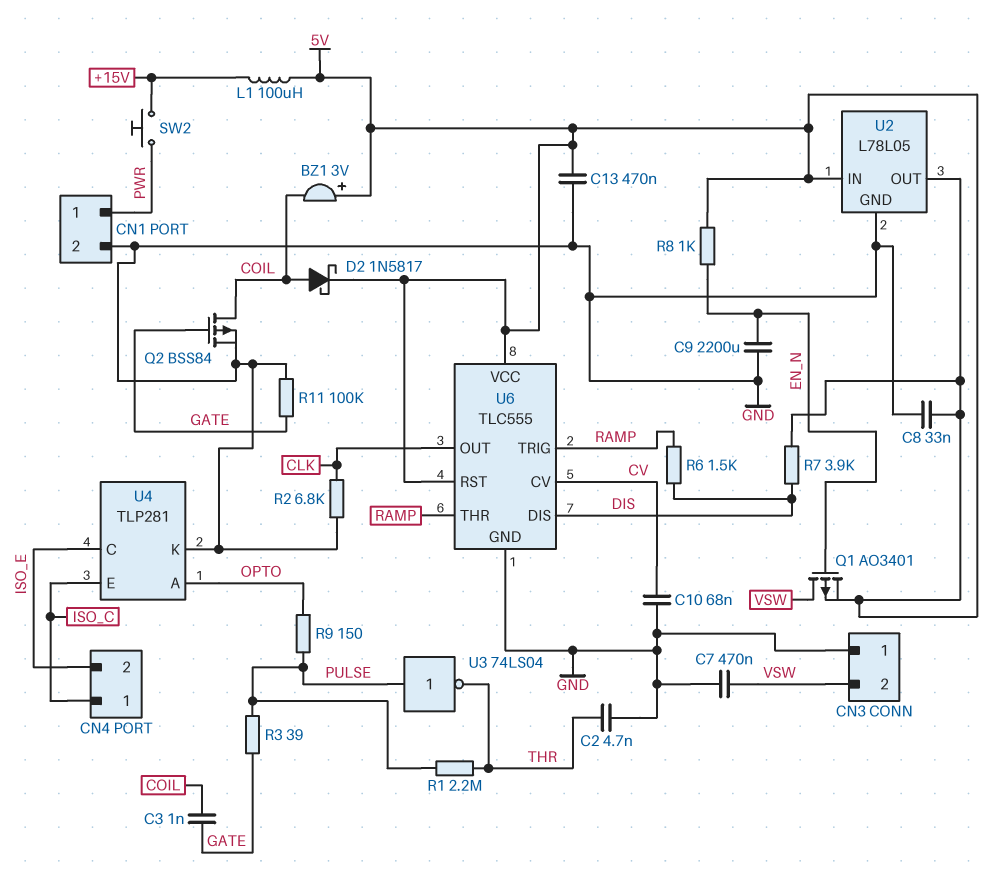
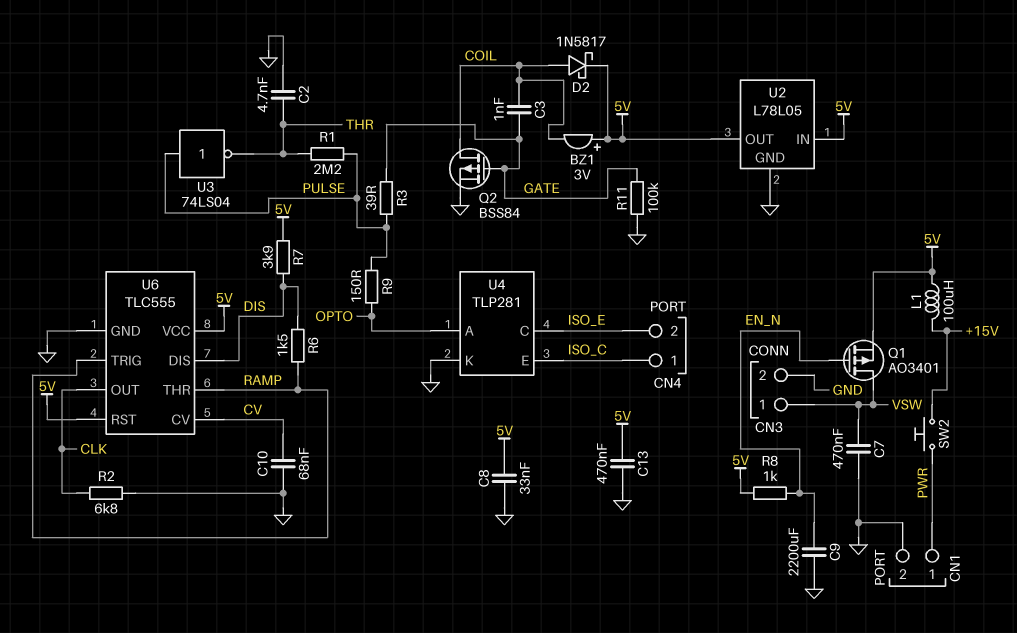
CN3 pin 1: GND -> VSW
CN3 pin 2: VSW -> GND

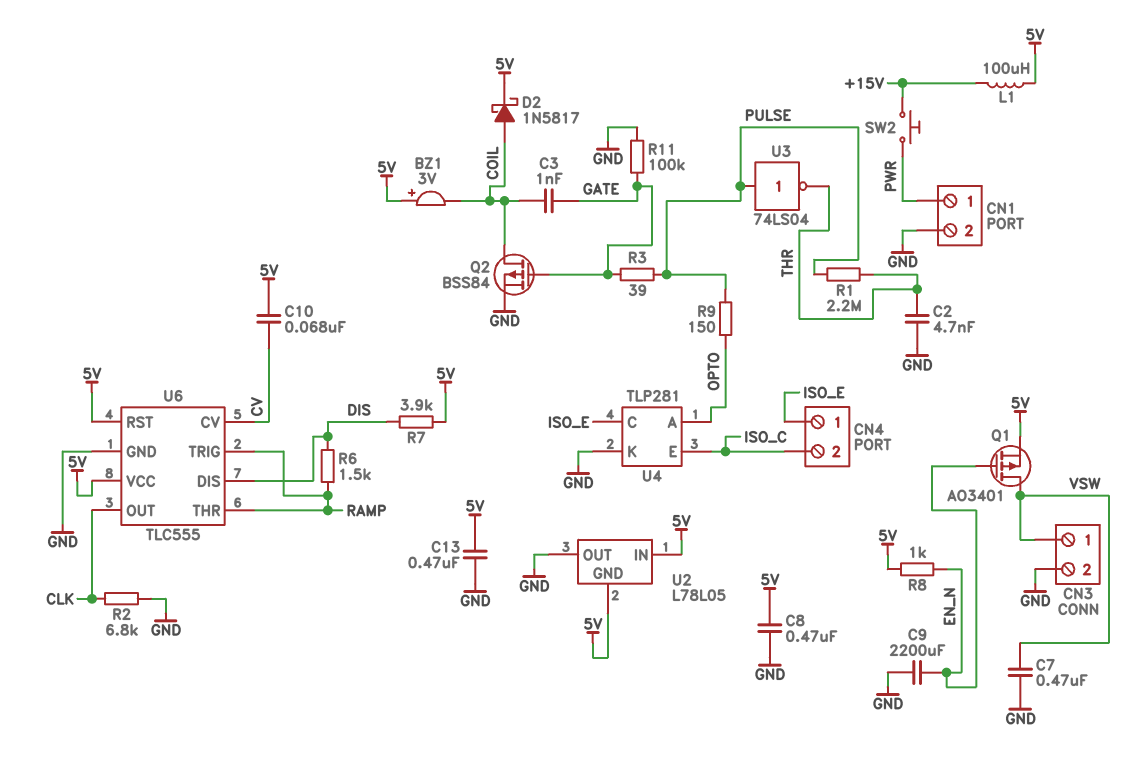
C8: 33nF (5V, GND) -> 470nF (5V, GND)
C10: 68nF (CV, GND) -> 68nF (5V, CV)
CN4 pin 1: ISO_C -> ISO_E
CN4 pin 2: ISO_E -> ISO_C
U2 pin GND: GND -> 5V
U2 pin OUT: 5V -> GND

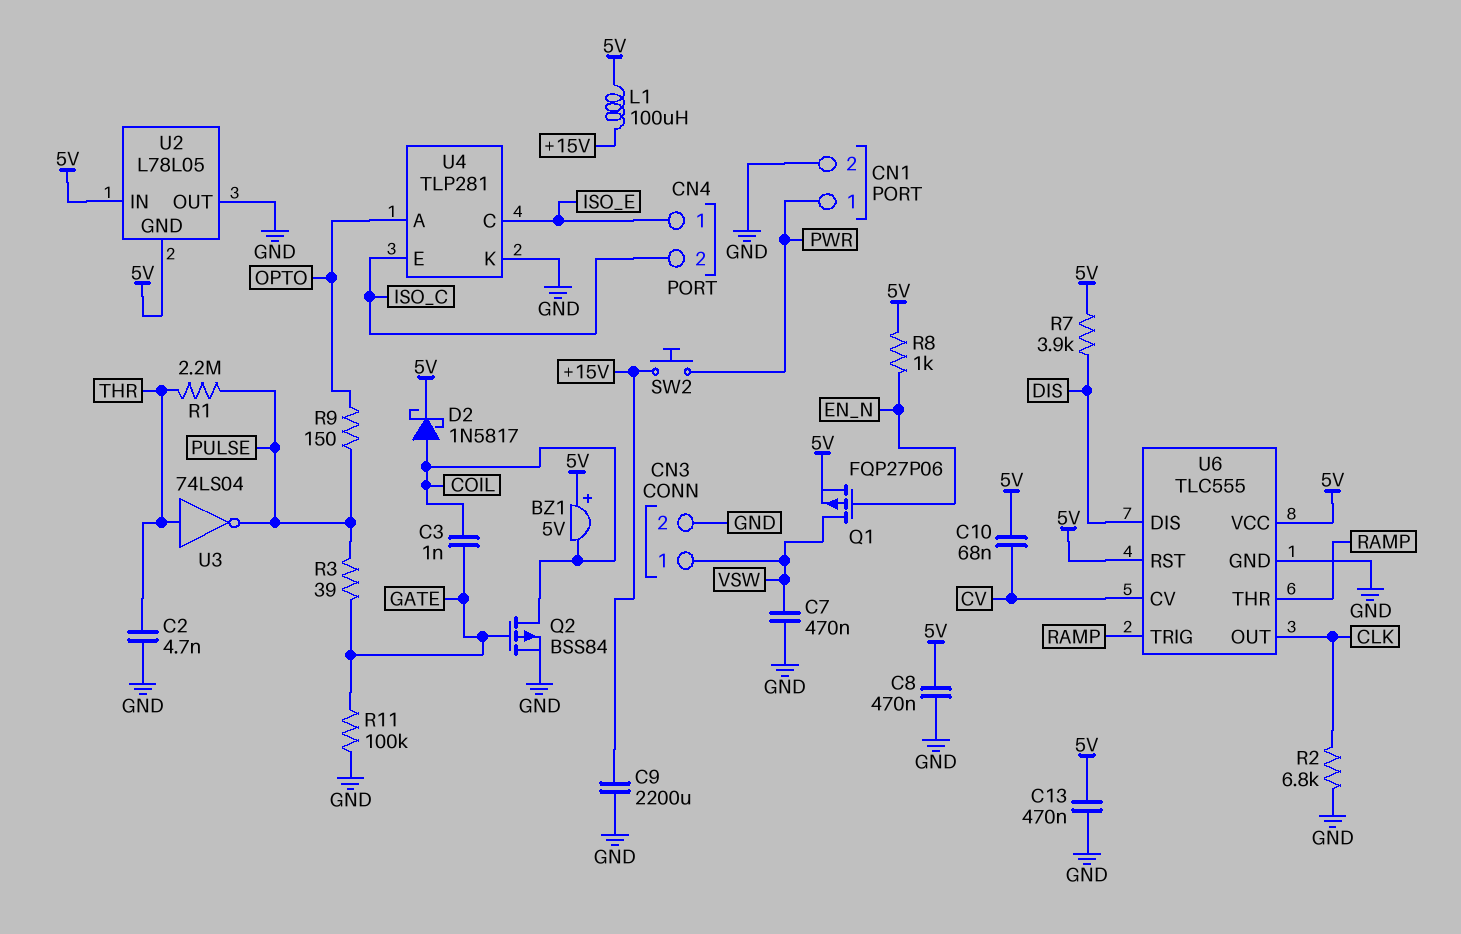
BZ1: buzzer 3V (plus 5V, minus COIL) -> buzzer 5V (plus 5V, minus COIL)
C9: 2200uF (EN_N, GND) -> 2200uF (+15V, GND)
Q1: PMOS AO3401 (G EN_N, D VSW, S 5V) -> PMOS FQP27P06 (G EN_N, D VSW, S 5V)
R6: 1.5k (DIS, RAMP) -> none
U3: NOT 74LS04 (in PULSE, out THR) -> NOT 74LS04 (in THR, out PULSE)

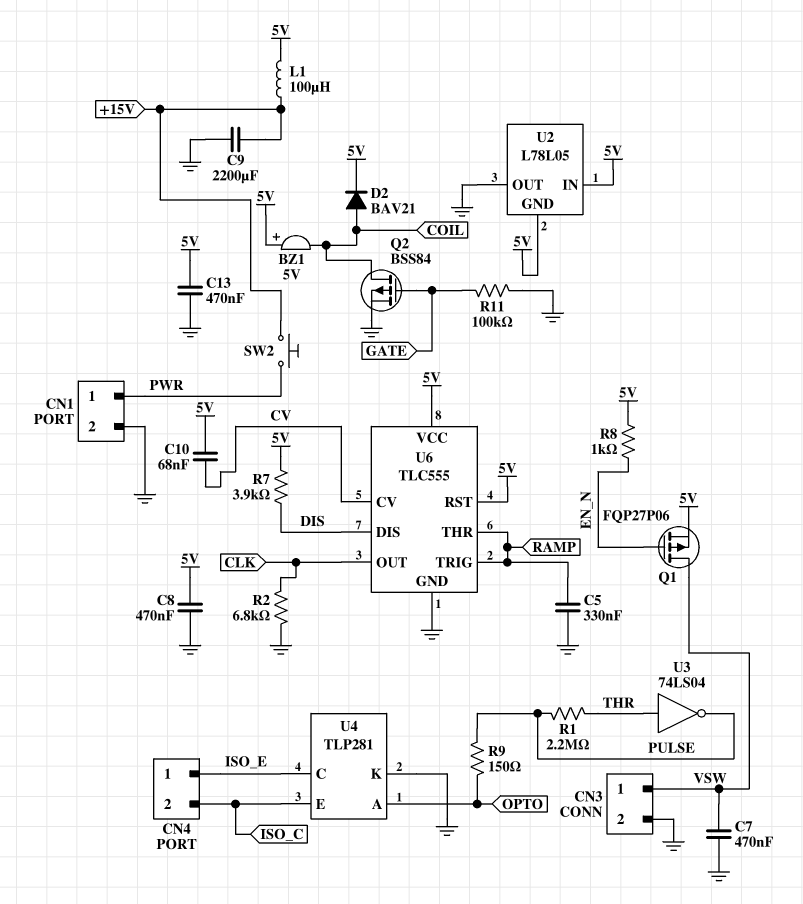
C2: 4.7nF (GND, THR) -> none
C3: 1nF (COIL, GATE) -> none
C5: none -> 330nF (GND, RAMP)
D2: schottky 1N5817 (A COIL, K 5V) -> diode BAV21 (A COIL, K 5V)
R3: 39 (GATE, PULSE) -> none

